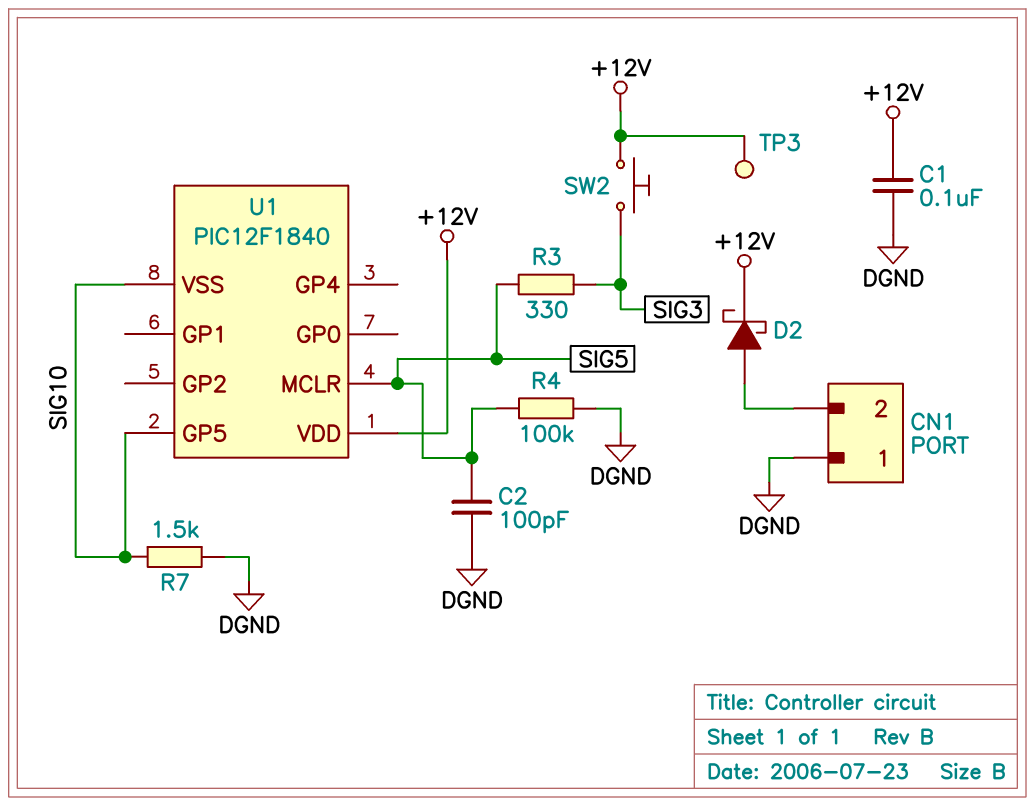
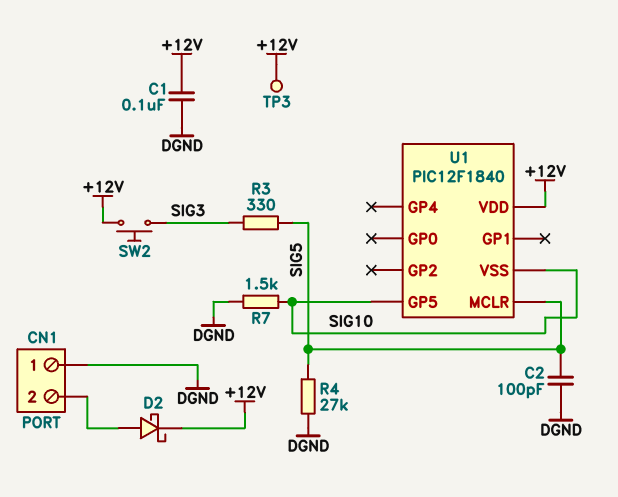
R4: 100k (DGND, SIG5) -> 27k (DGND, SIG5)

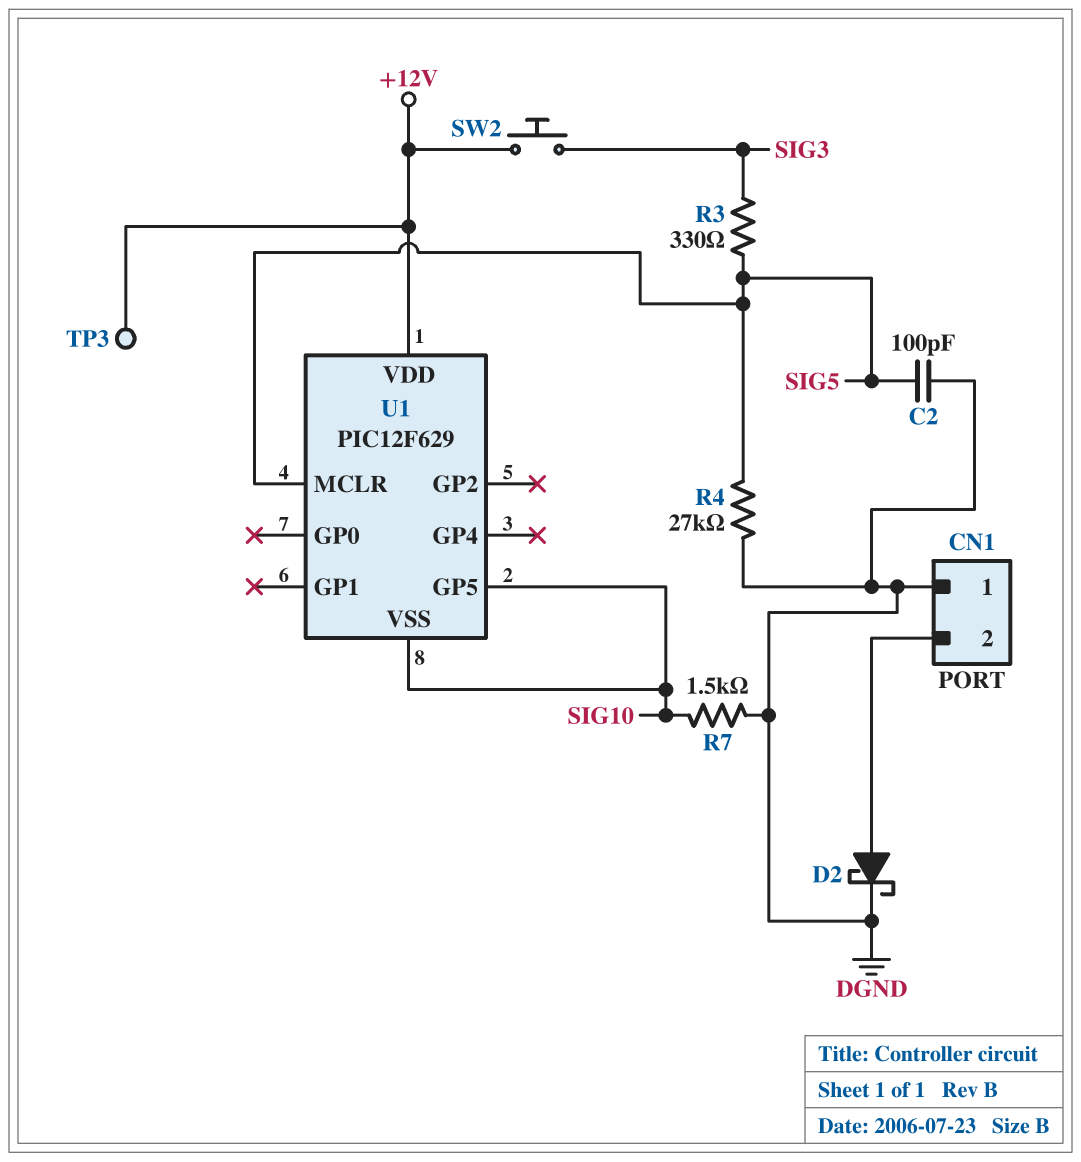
C1: 100nF (+12V, DGND) -> none
D2: schottky (A CN1/2, K +12V) -> schottky (A CN1/2, K DGND)
U1: PIC12F1840 -> PIC12F629

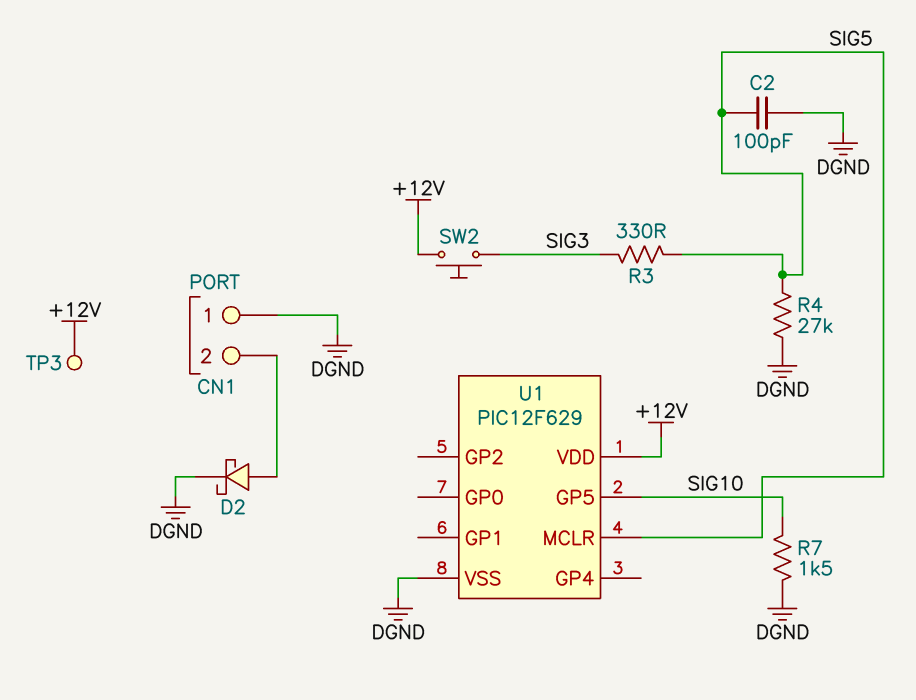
U1 pin VSS: SIG10 -> DGND

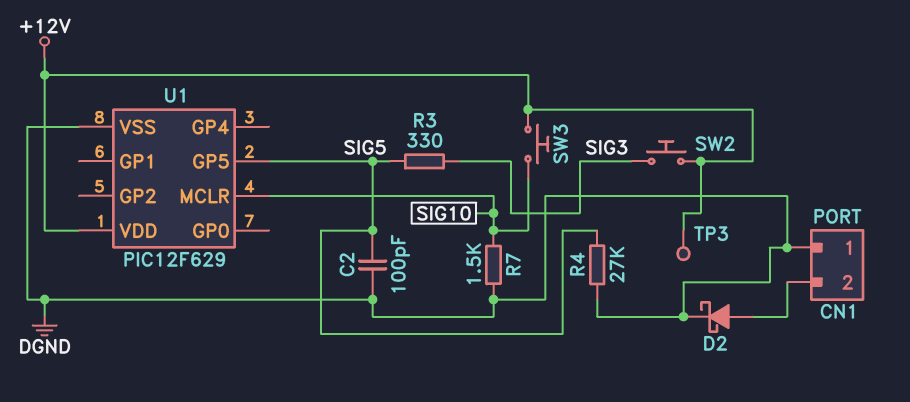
SW3: none -> button (+12V, SIG10)
U1 pin GP5: SIG10 -> SIG5
U1 pin MCLR: SIG5 -> SIG10

